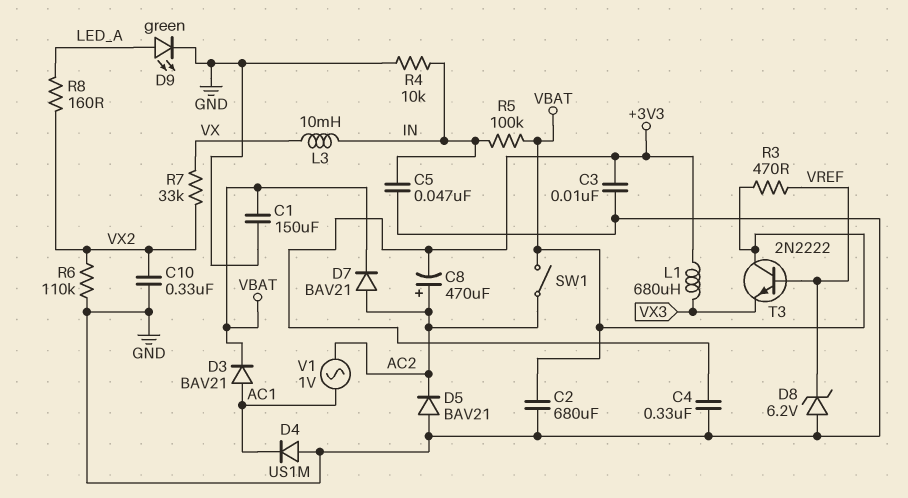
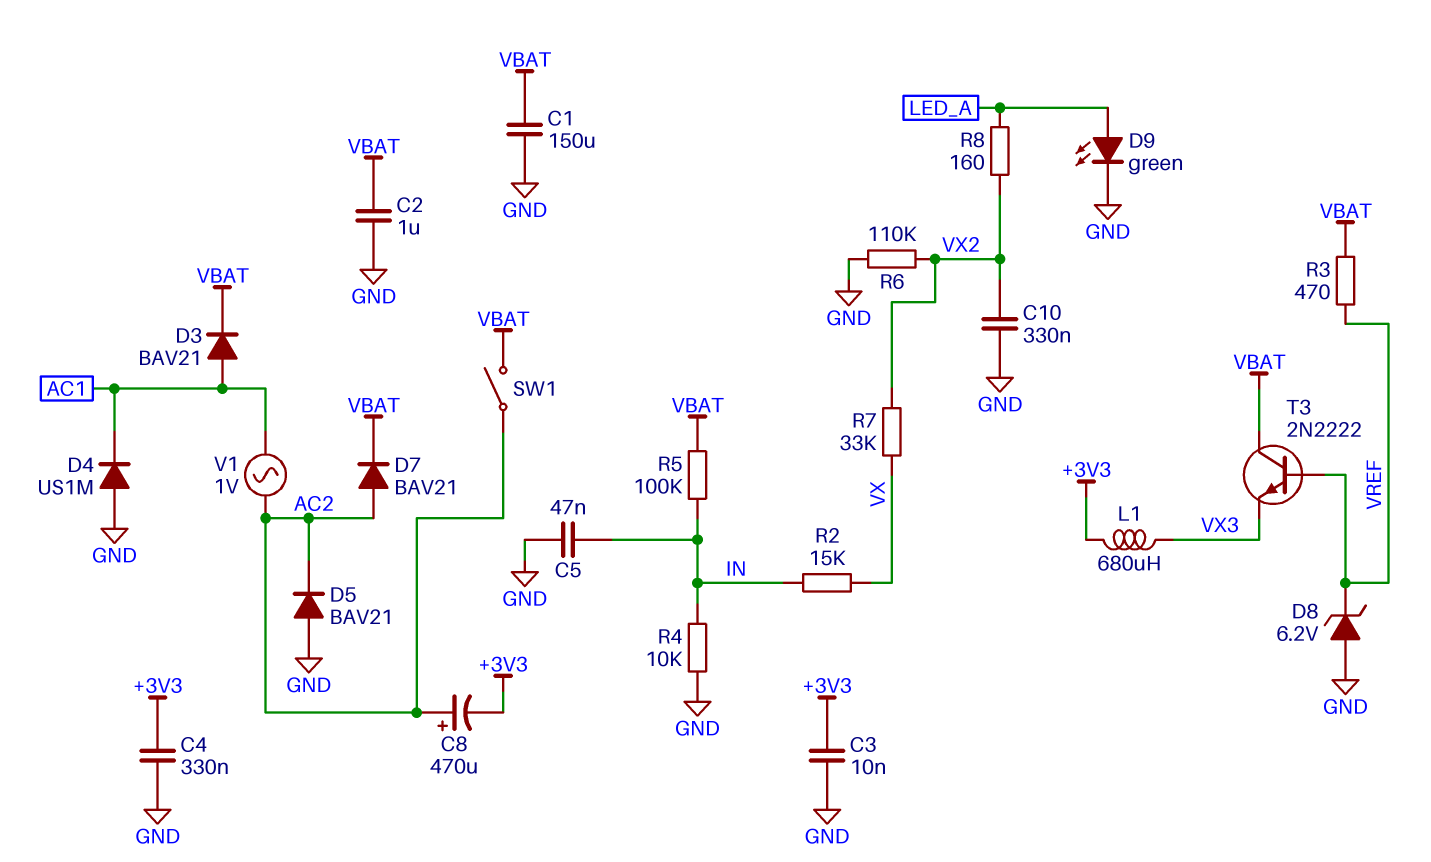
C2: 680uF (GND, VBAT) -> 1uF (GND, VBAT)
L3: 10mH (IN, VX) -> none
R2: none -> 15k (IN, VX)

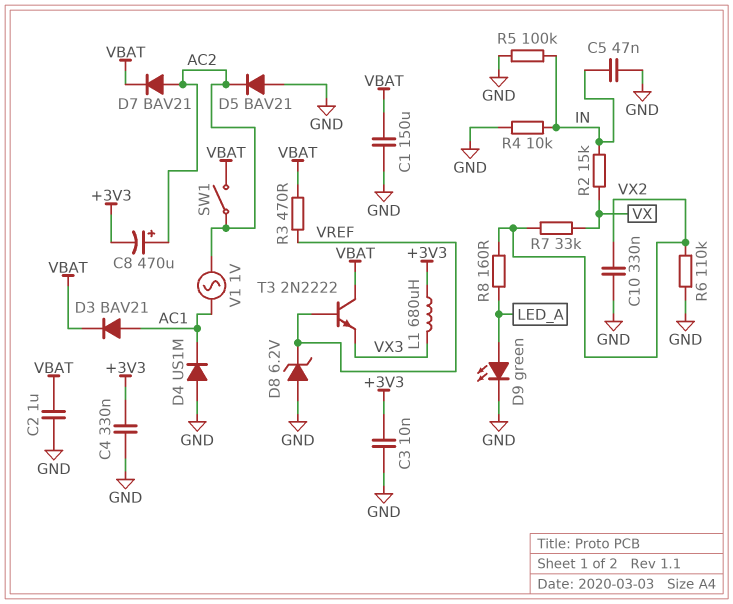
R5: 100k (IN, VBAT) -> 100k (GND, IN)

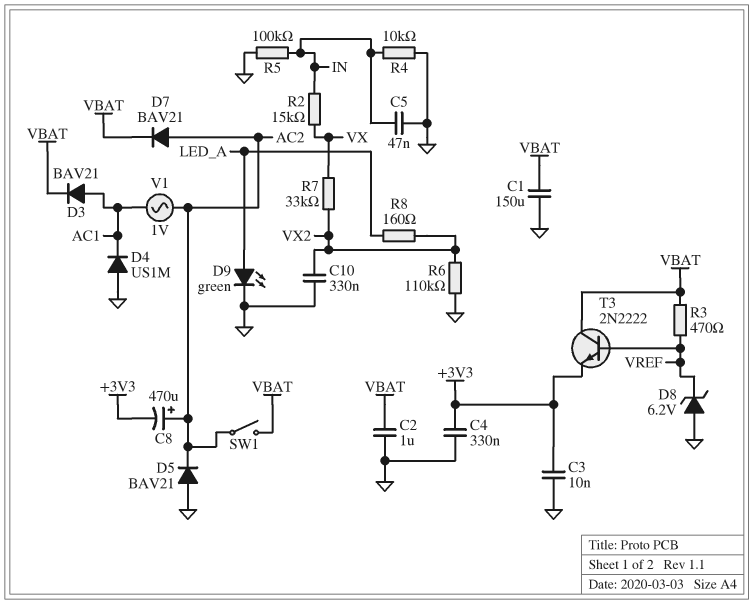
L1: 680uH (+3V3, VX3) -> none
T3: NPN 2N2222 (B VREF, C VBAT, E VX3) -> NPN 2N2222 (B VREF, C VBAT, E +3V3)

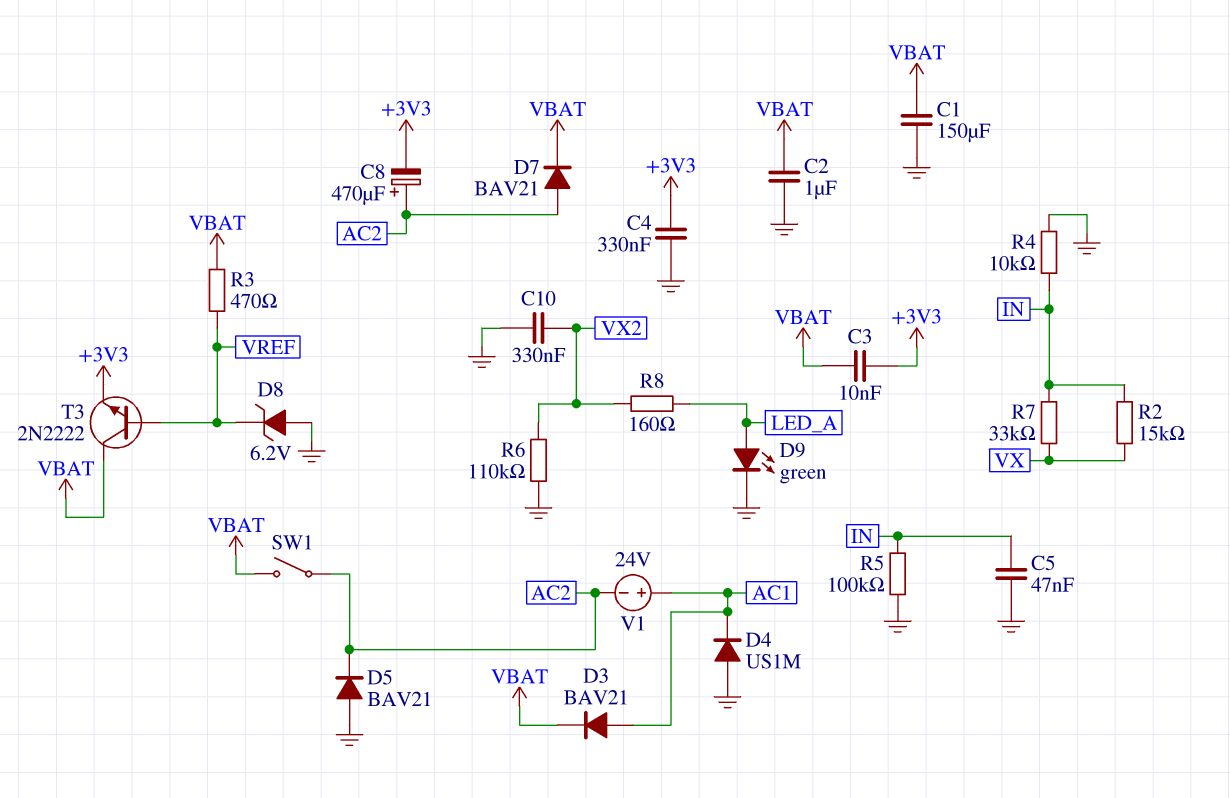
C3: 10nF (+3V3, GND) -> 10nF (+3V3, VBAT)
R7: 33k (VX, VX2) -> 33k (IN, VX)
V1: AC 1V (AC1, AC2) -> 24V (plus AC1, minus AC2)

